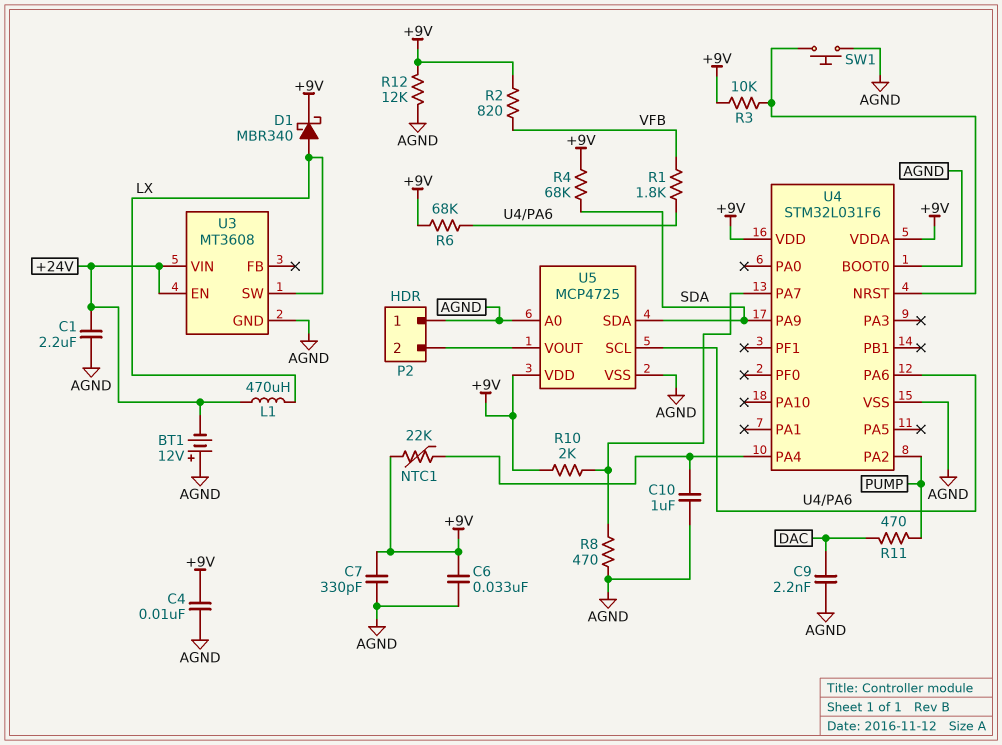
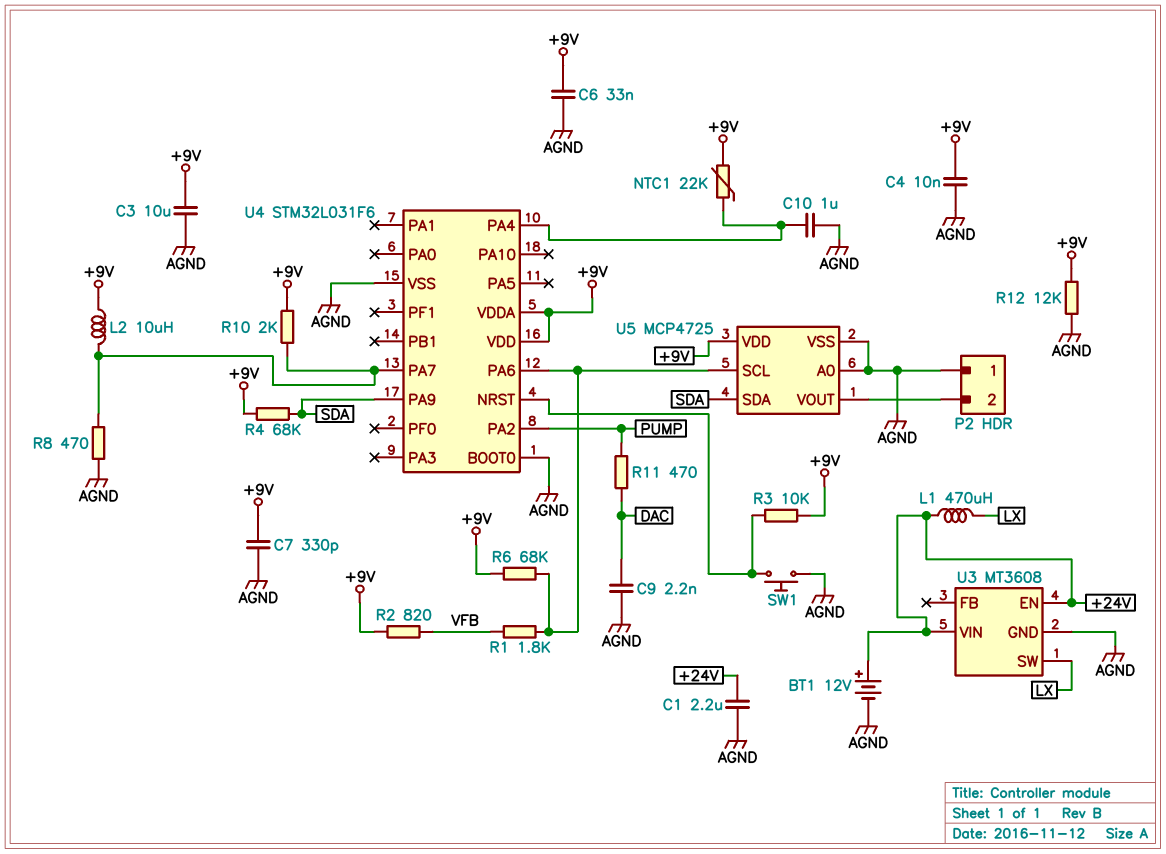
BT1: 12V (plus AGND, minus +24V) -> 12V (plus +24V, minus AGND)
C3: none -> 10uF (+9V, AGND)
D1: schottky MBR340 (A LX, K +9V) -> none
L2: none -> 10uH (+9V, U4/PA7)

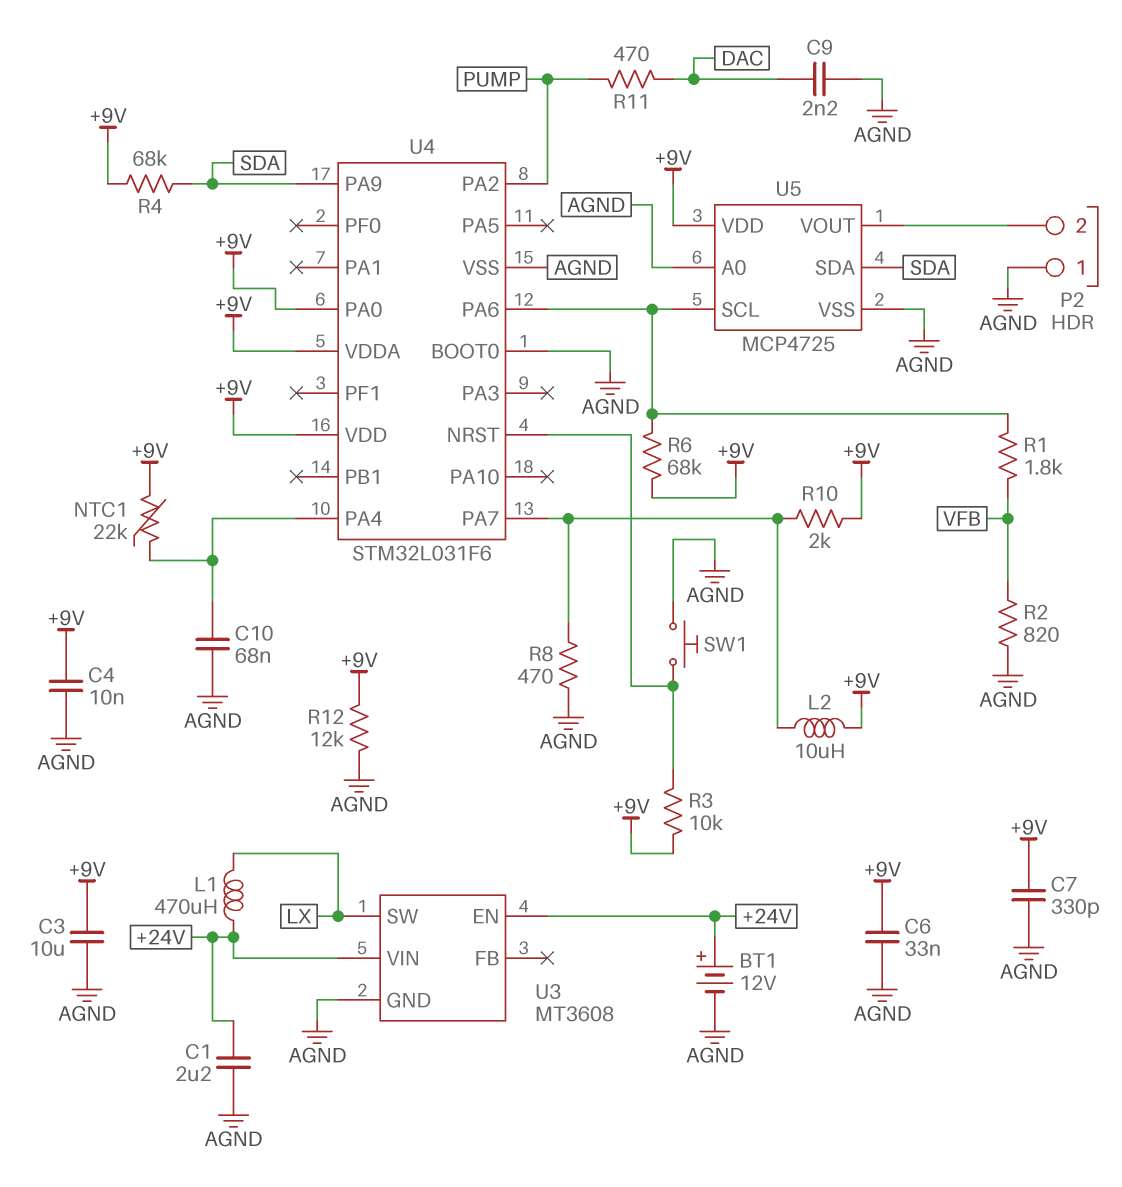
C10: 1uF (AGND, U4/PA4) -> 68nF (AGND, U4/PA4)
R2: 820 (+9V, VFB) -> 820 (AGND, VFB)
U4 pin PA0: none -> +9V

